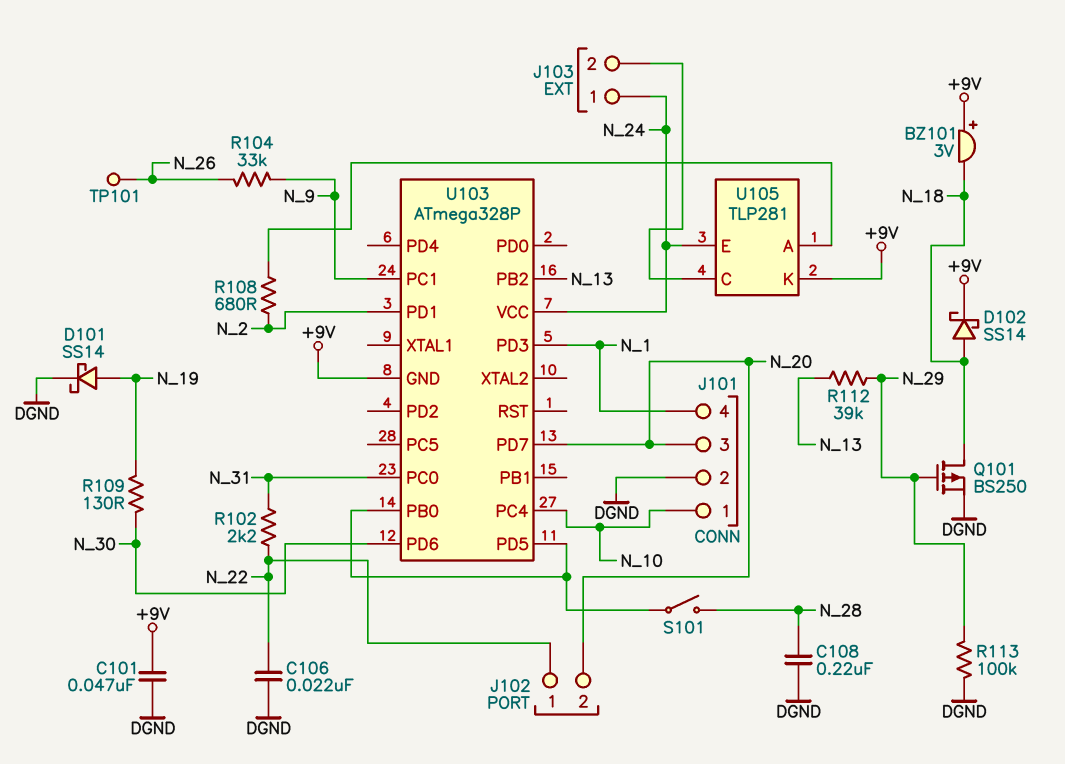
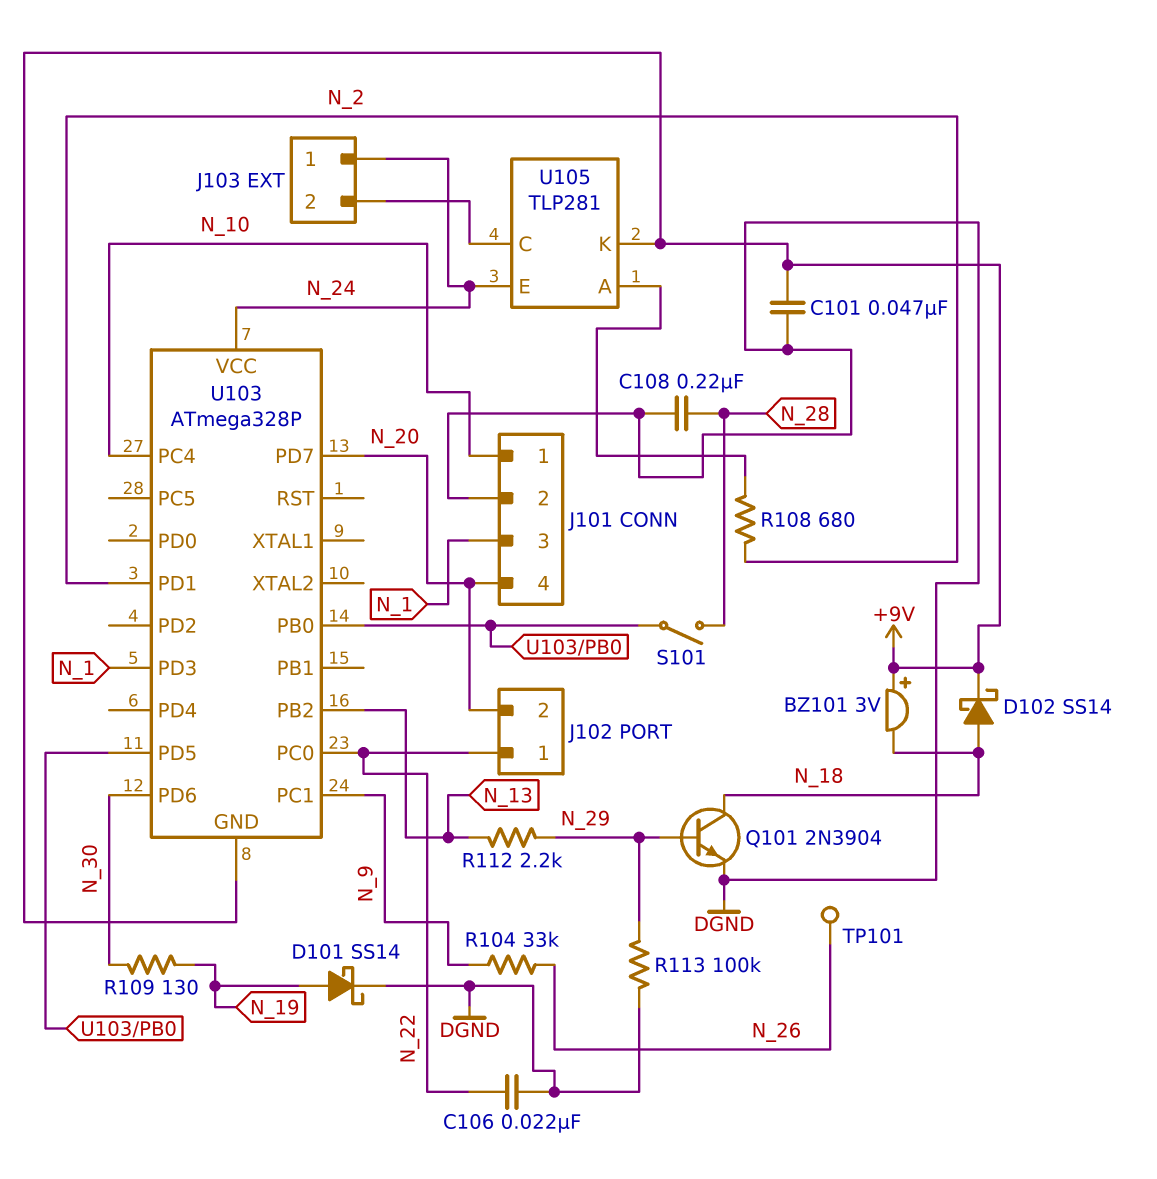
J101 pin 3: N_20 -> N_1
J101 pin 4: N_1 -> N_20
Q101: PMOS BS250 (G N_29, D N_18, S DGND) -> NPN 2N3904 (B N_29, C N_18, E DGND)
R102: 2.2k (N_22, N_31) -> none
R112: 39k (N_13, N_29) -> 2.2k (N_13, N_29)
U103 pin PC0: N_31 -> N_22

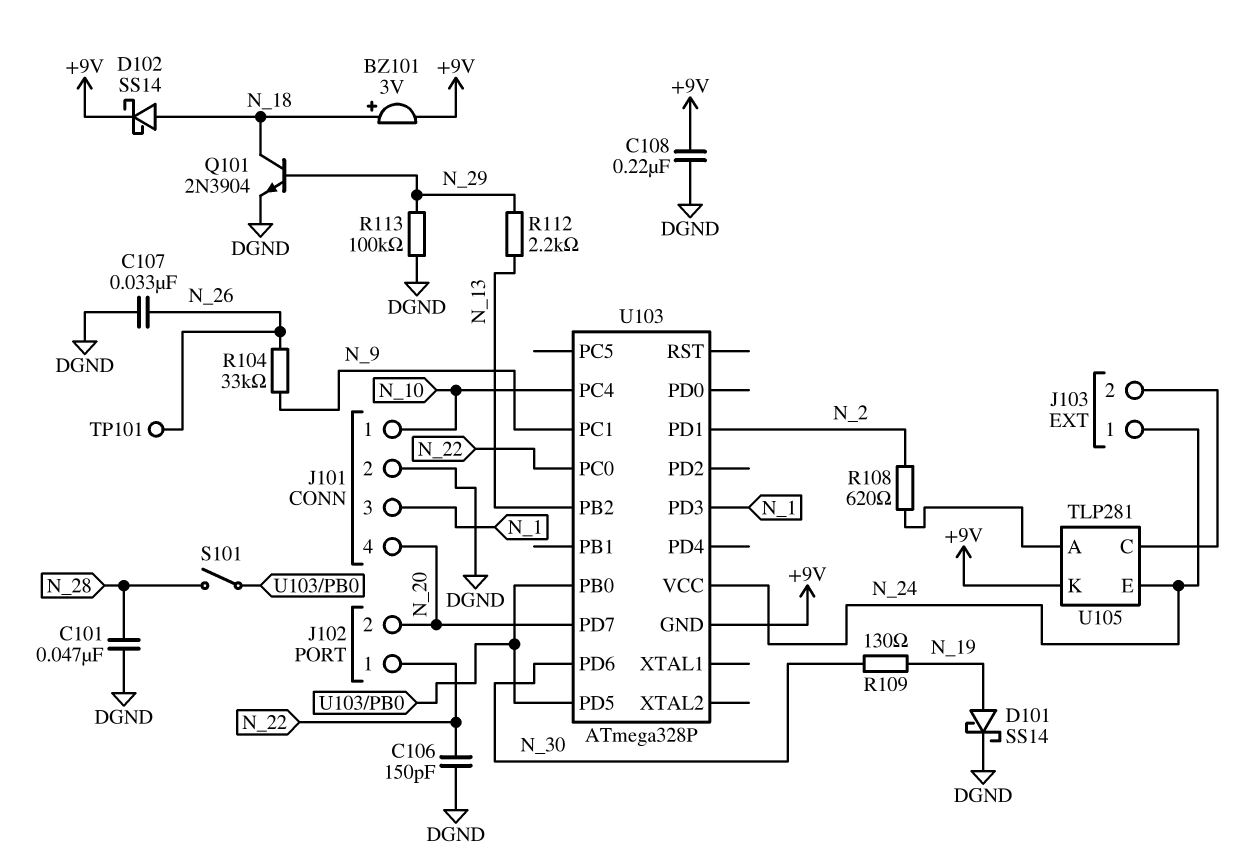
BZ101: buzzer 3V (plus +9V, minus N_18) -> buzzer 3V (plus N_18, minus +9V)
C101: 47nF (+9V, DGND) -> 47nF (DGND, N_28)
C106: 22nF (DGND, N_22) -> 150pF (DGND, N_22)
C107: none -> 33nF (DGND, N_26)
C108: 220nF (DGND, N_28) -> 220nF (+9V, DGND)
R108: 680 (N_2, U105/A) -> 620 (N_2, U105/A)

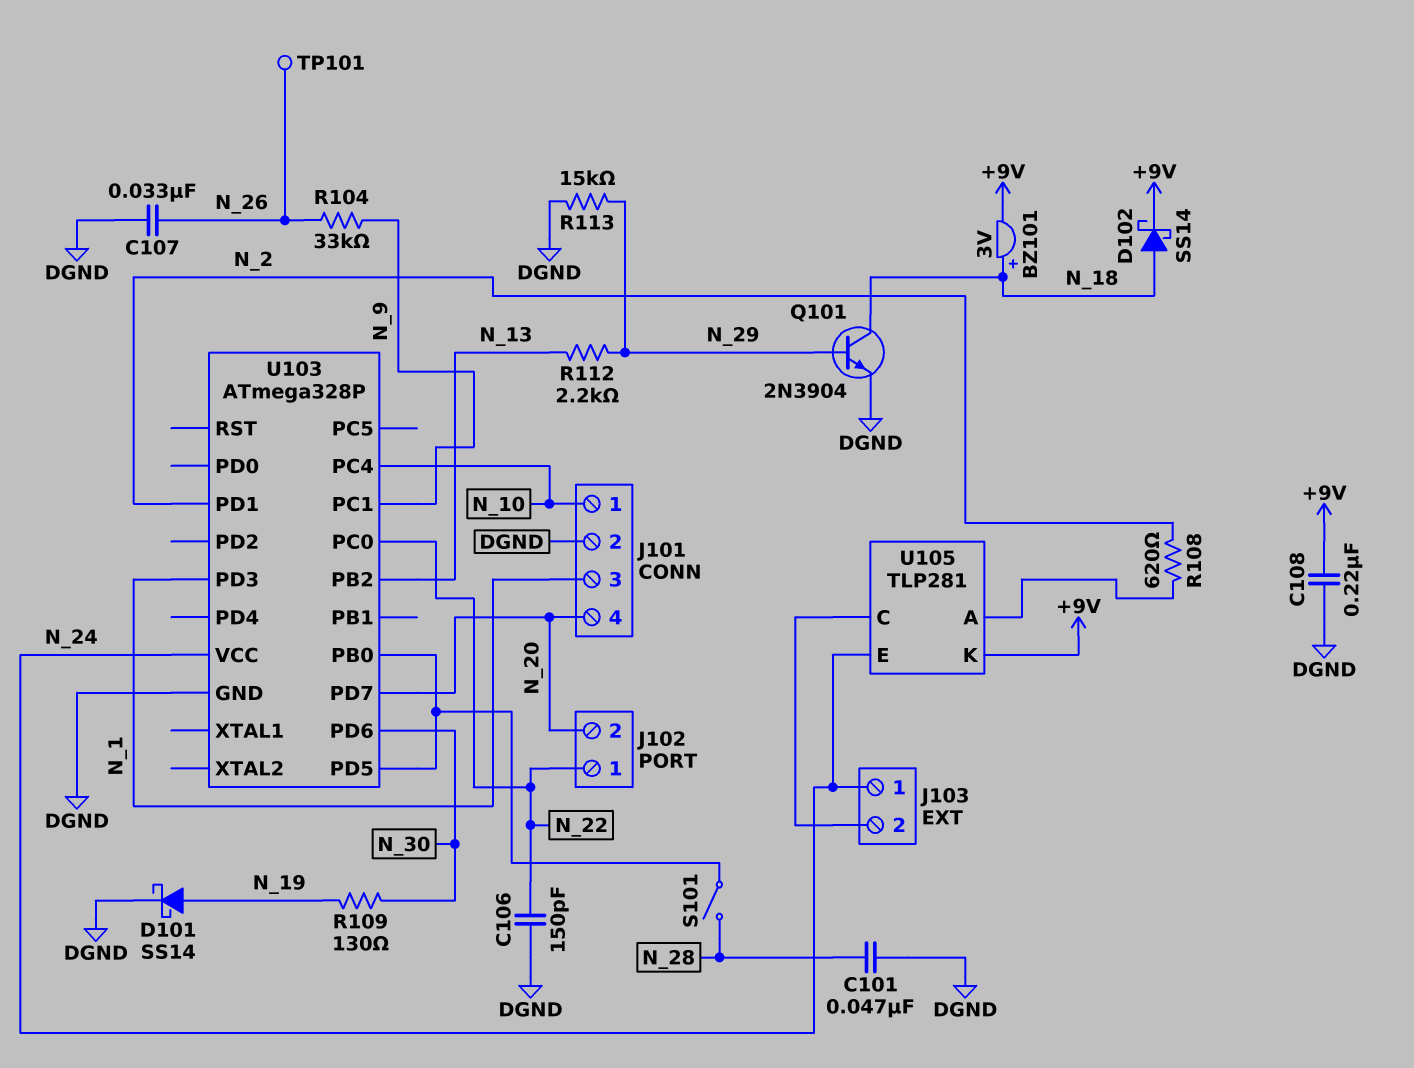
R113: 100k (DGND, N_29) -> 15k (DGND, N_29)
U103 pin GND: +9V -> DGND

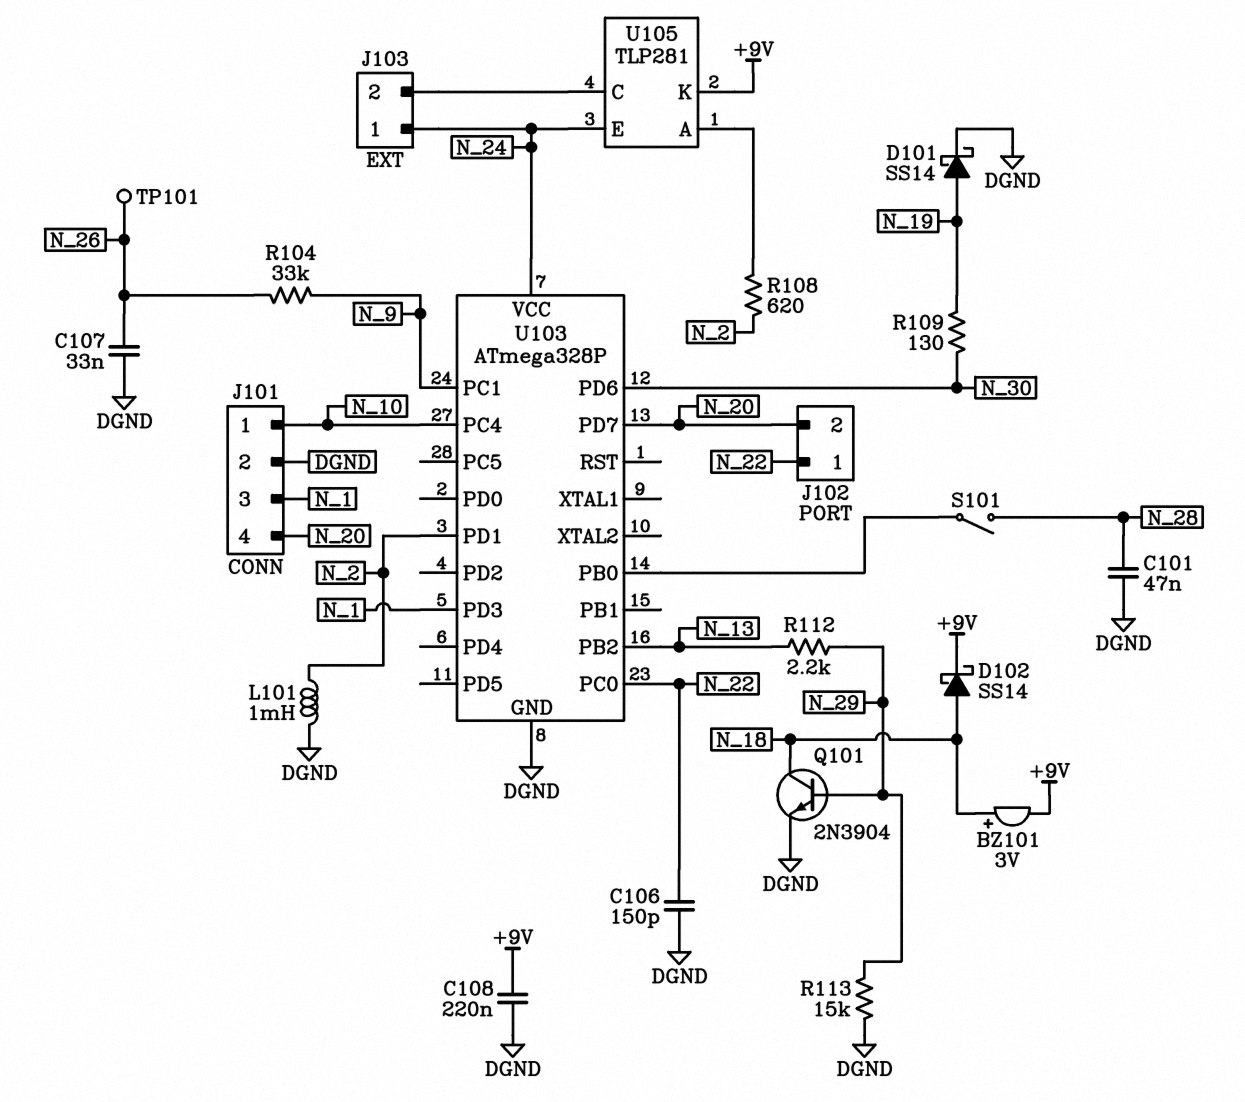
L101: none -> 1mH (DGND, N_2)
U103 pin PD5: U103/PB0 -> none

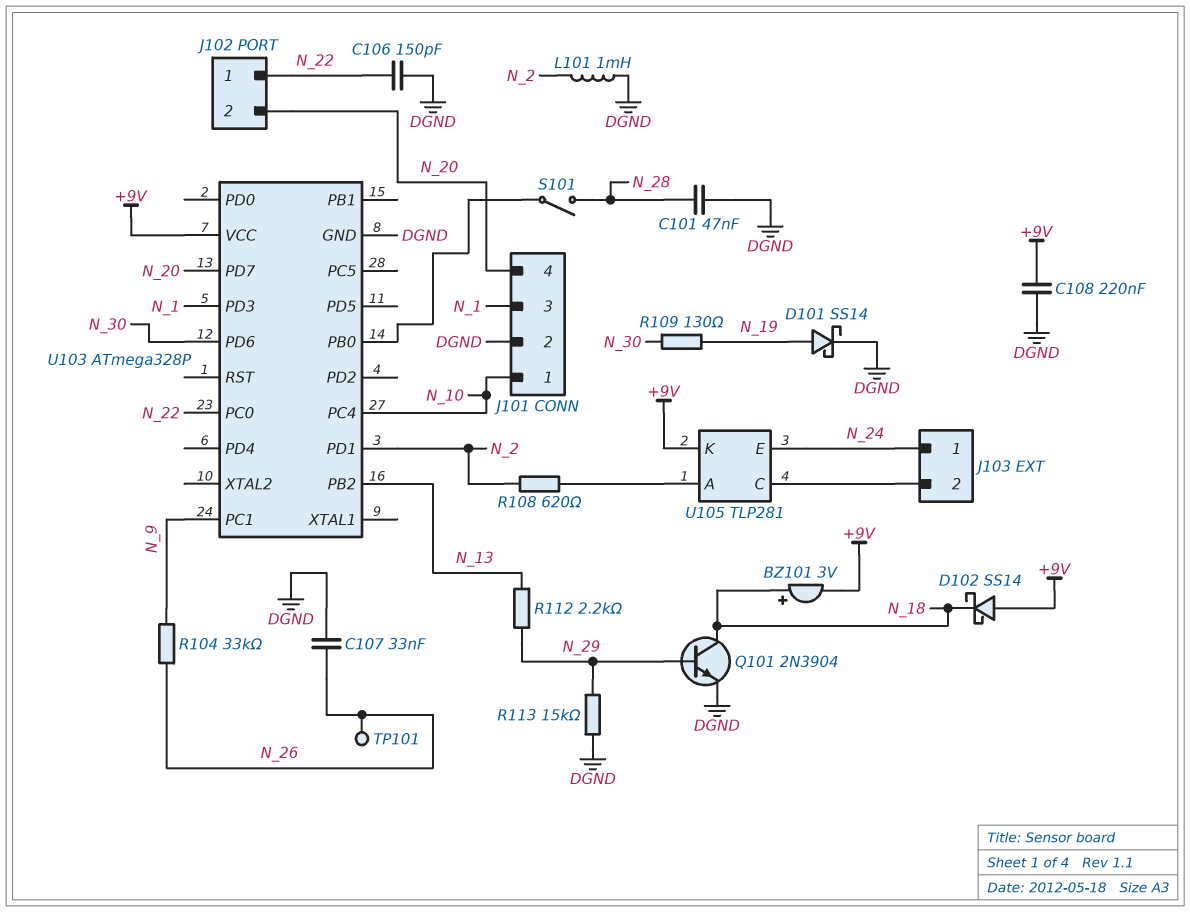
D102: schottky SS14 (A N_18, K +9V) -> schottky SS14 (A +9V, K N_18)
U103 pin VCC: N_24 -> +9V

